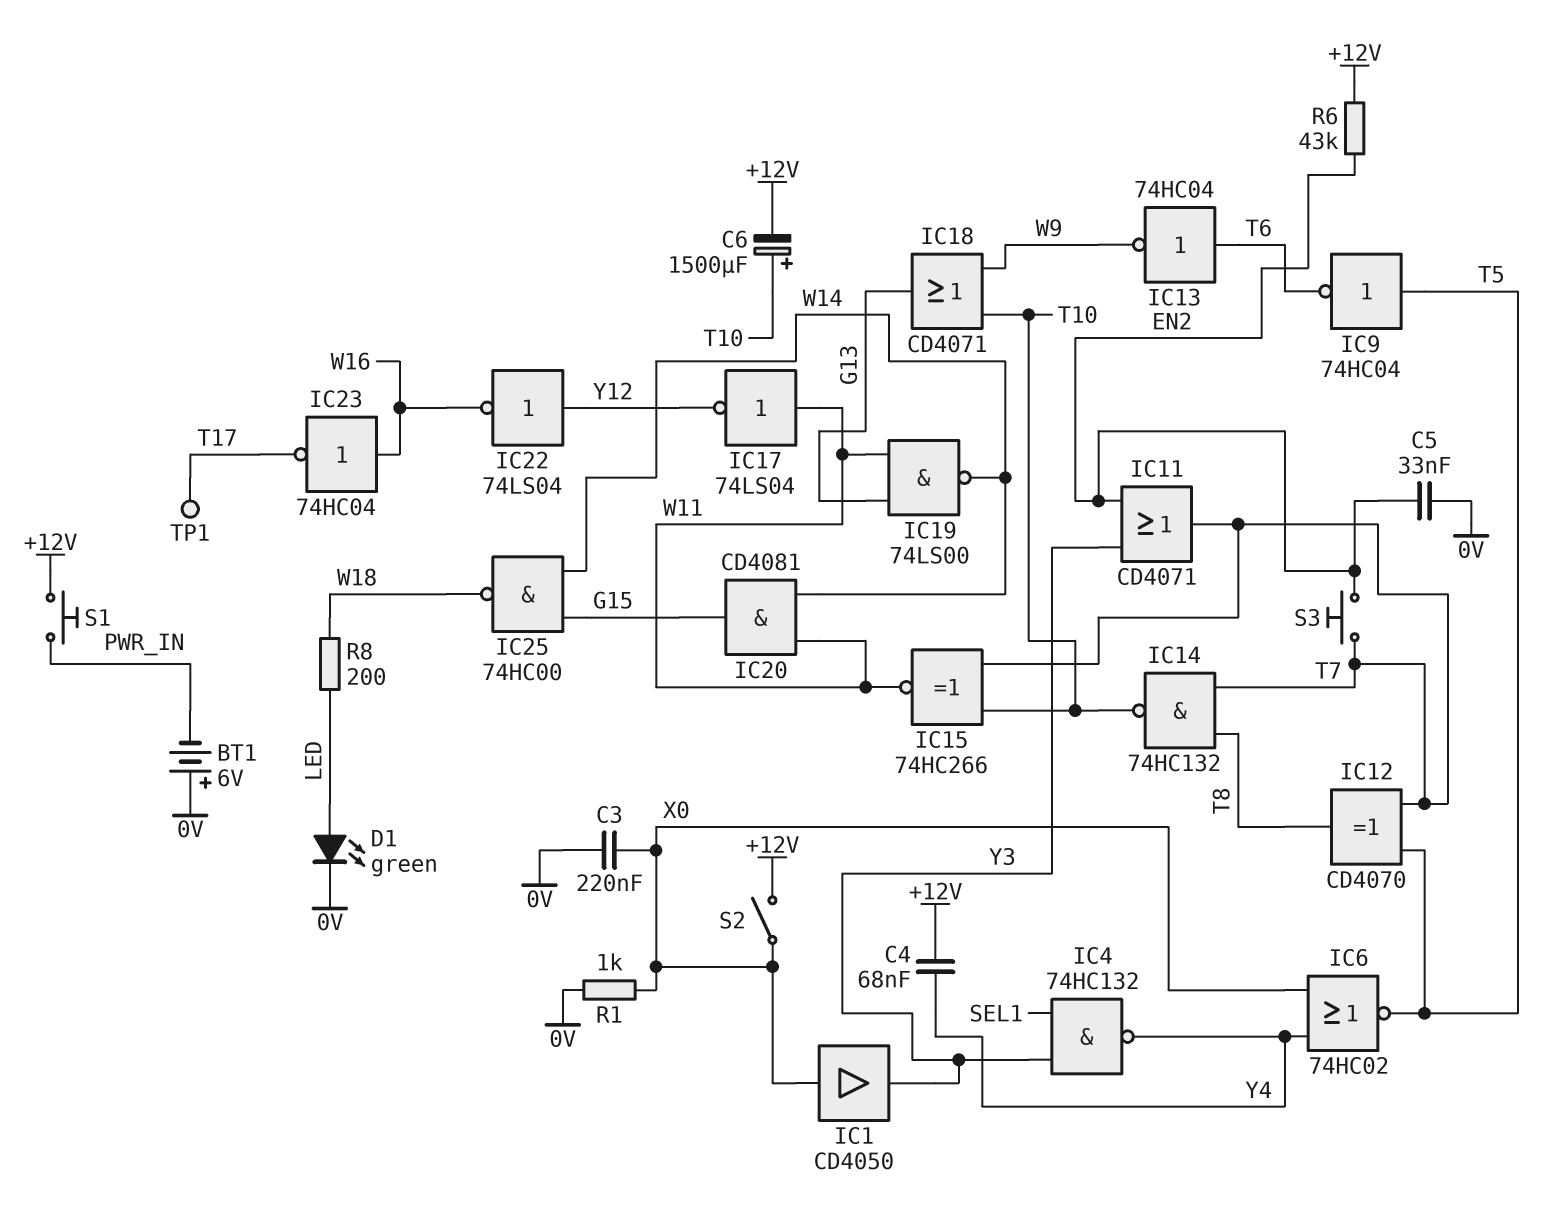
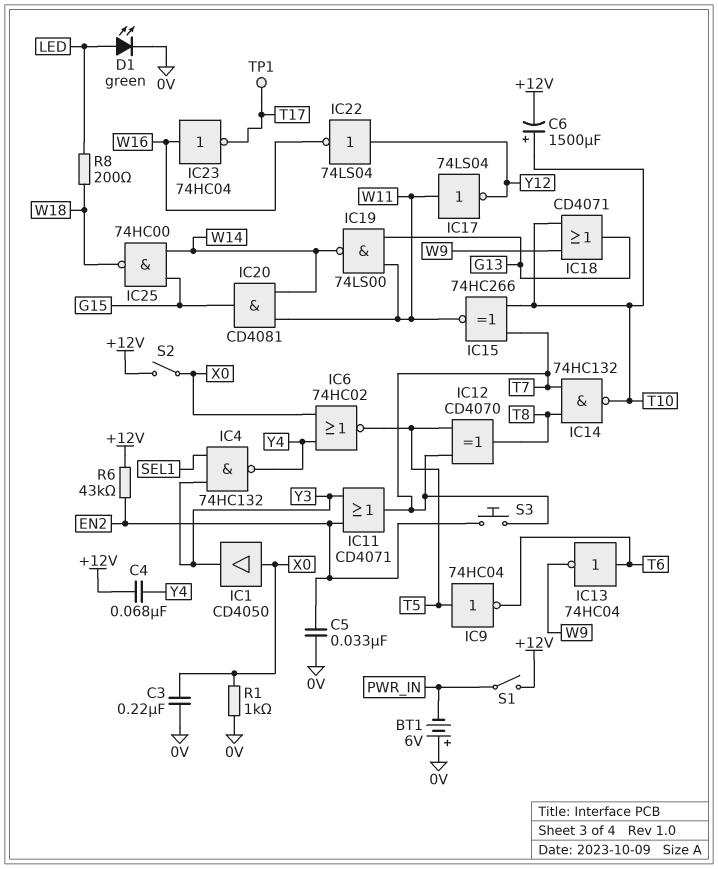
S1: button (+12V, PWR_IN) -> switch (+12V, PWR_IN)

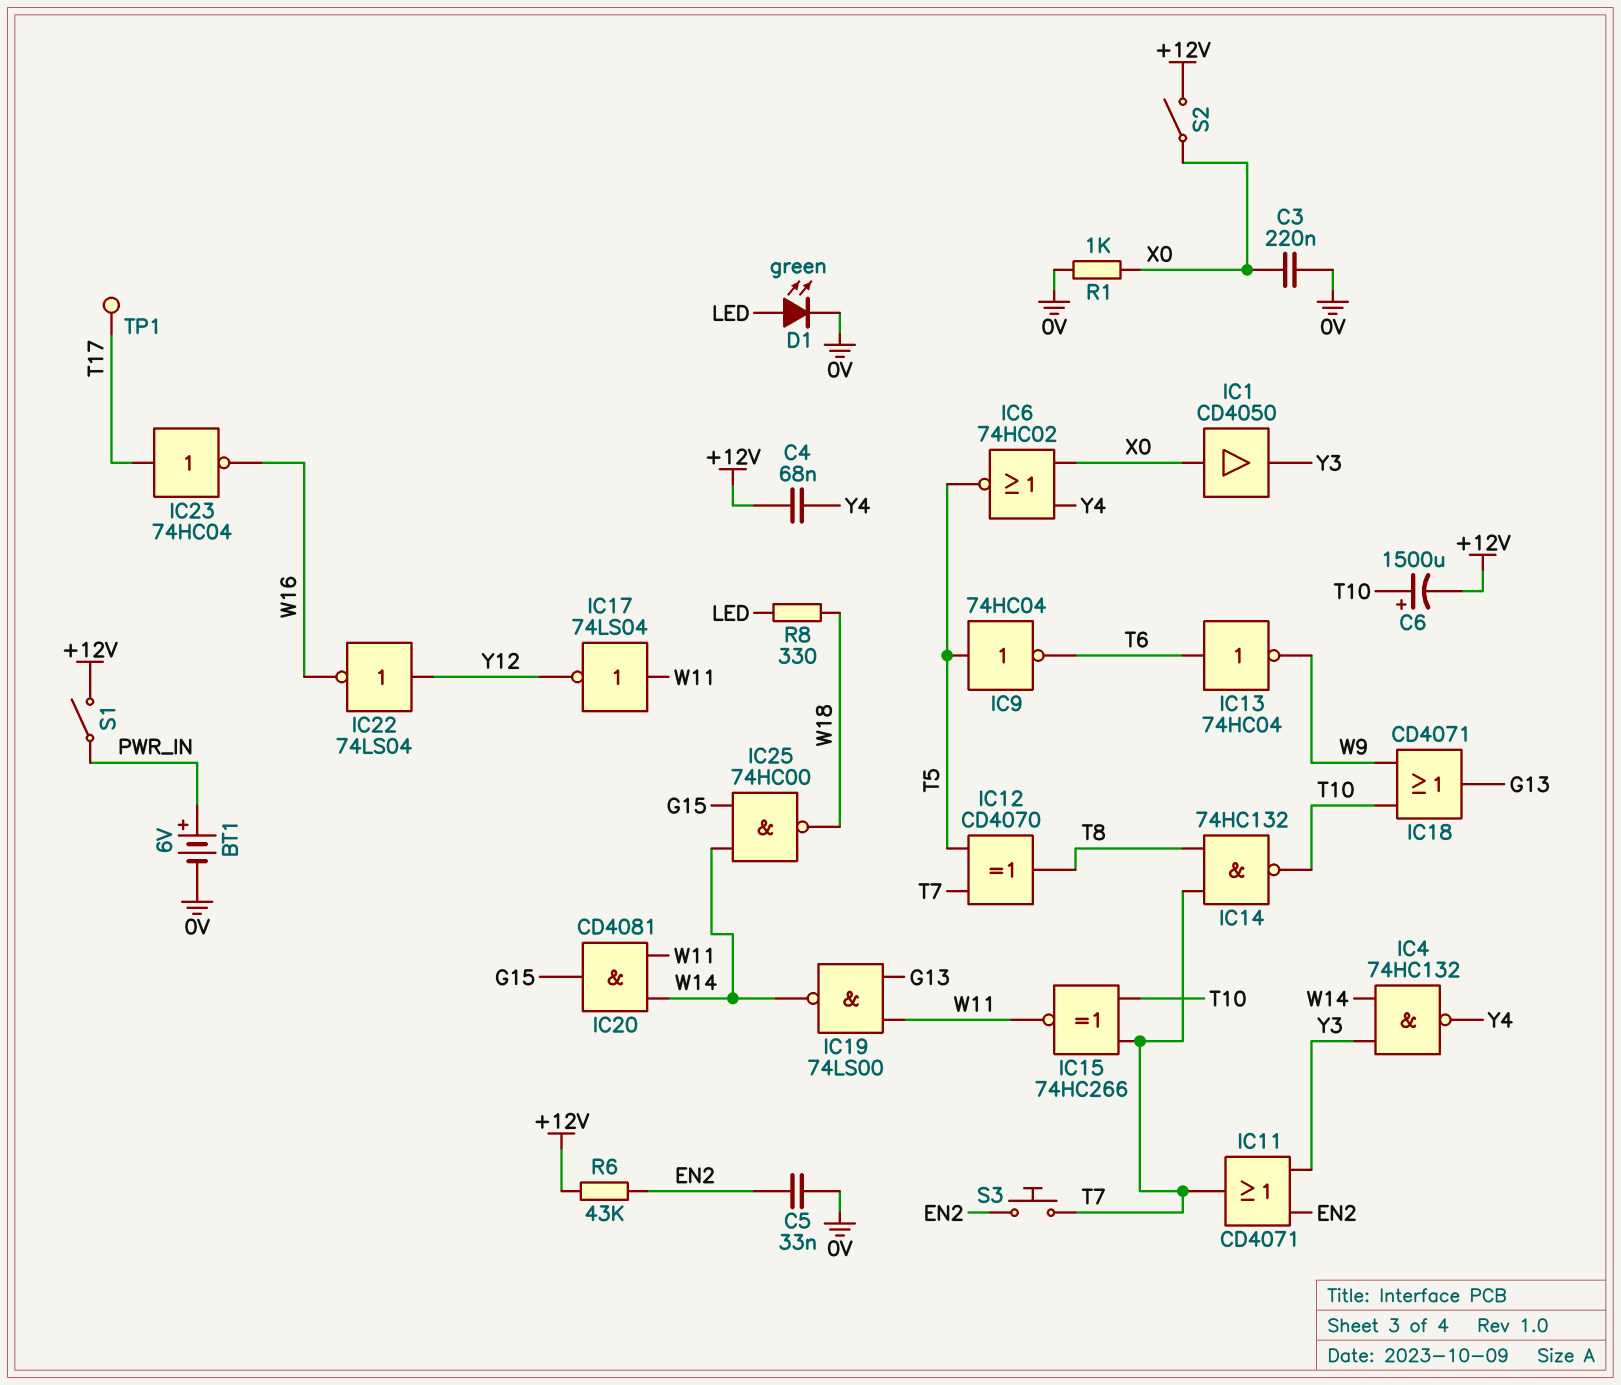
BT1: 6V (plus 0V, minus PWR_IN) -> 6V (plus PWR_IN, minus 0V)
IC4: NAND 74HC132 (in SEL1, in Y3, out Y4) -> NAND 74HC132 (in W14, in Y3, out Y4)
IC23: NOT 74HC04 (in W16, out T17) -> NOT 74HC04 (in T17, out W16)
R8: 200 (LED, W18) -> 330 (LED, W18)

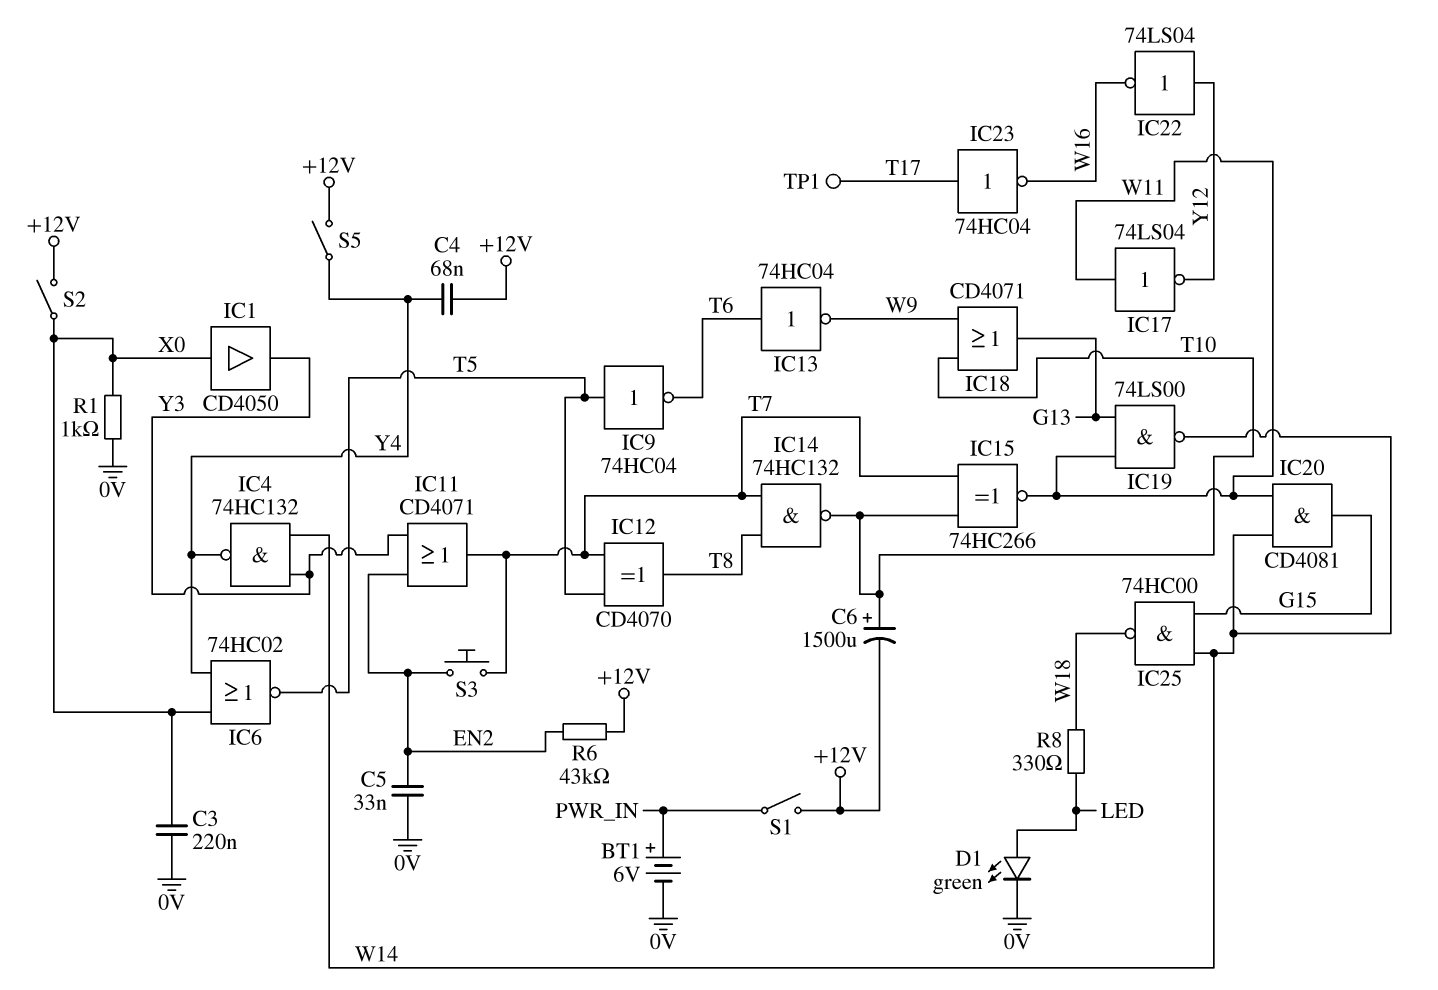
S5: none -> switch (+12V, Y4)

